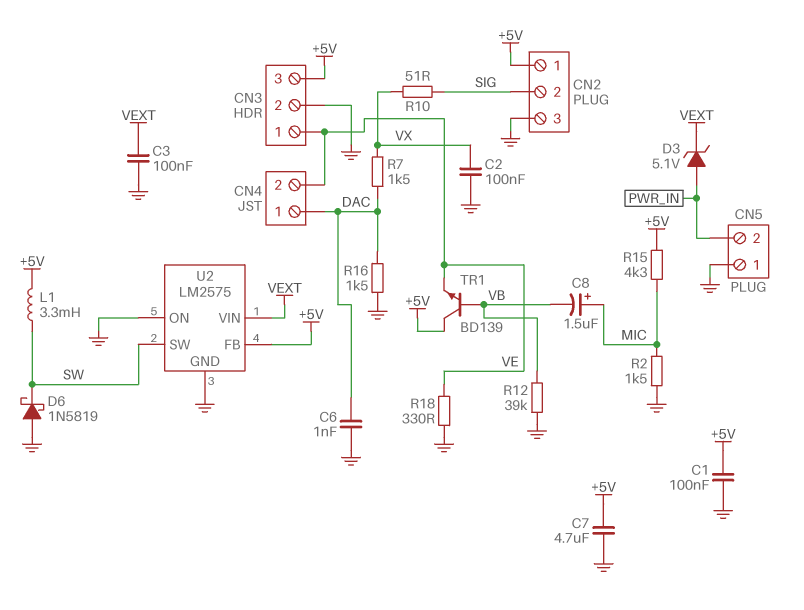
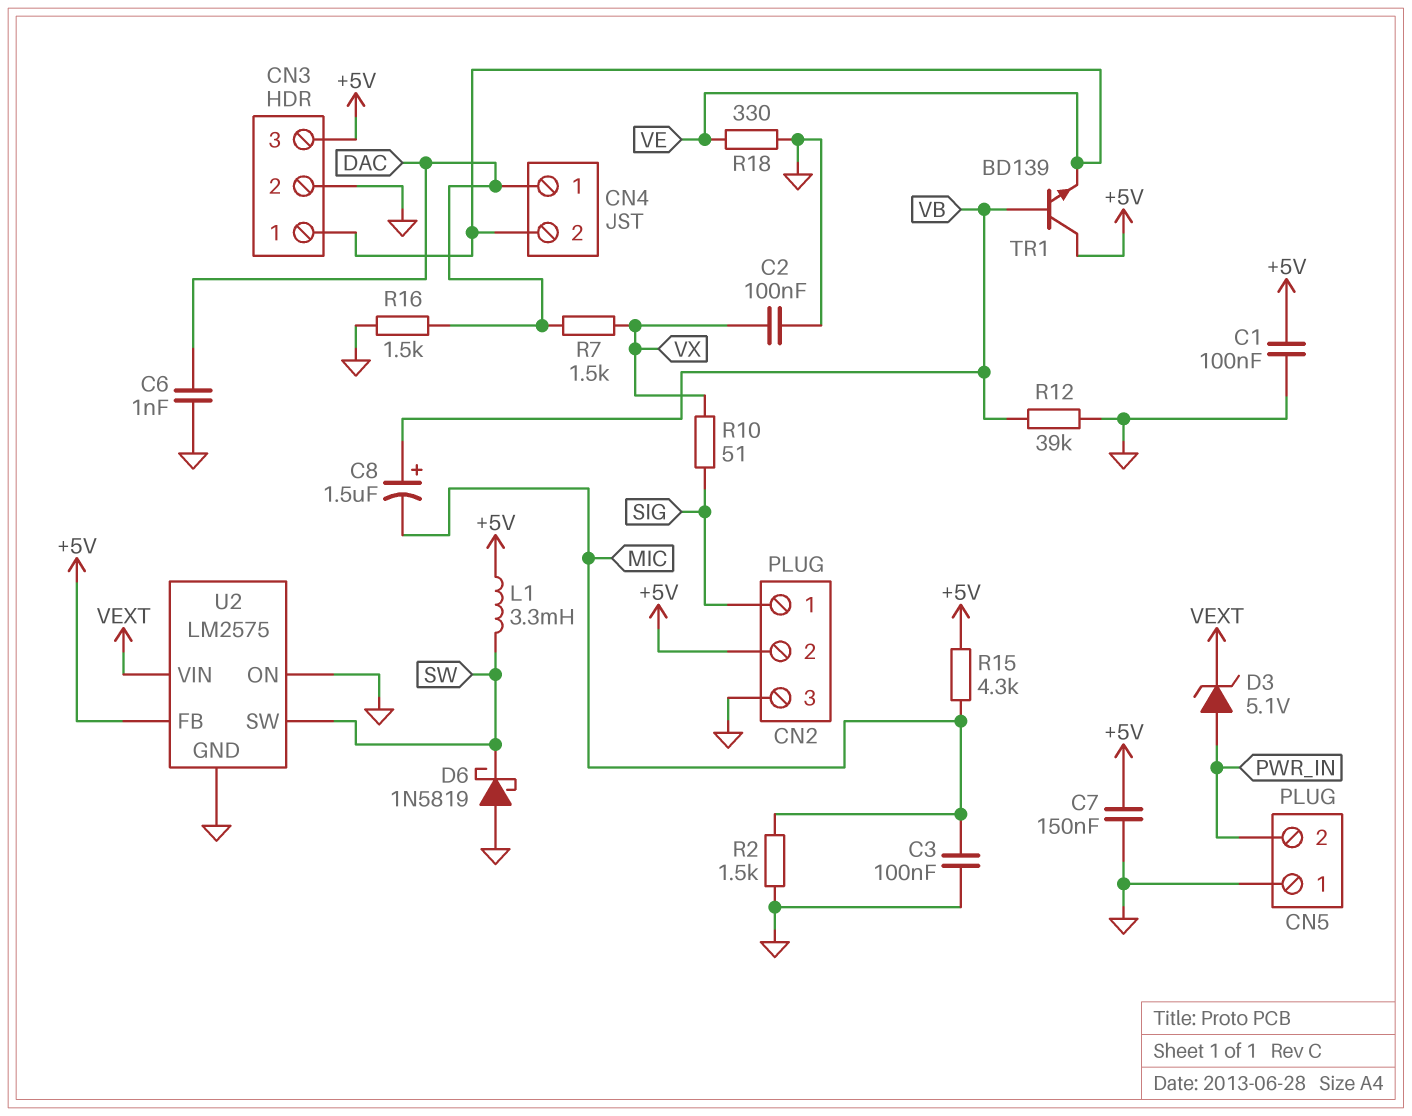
C3: 100nF (GND, VEXT) -> 100nF (GND, MIC)
C7: 4.7uF (+5V, GND) -> 150nF (+5V, GND)
C8: 1.5uF (plus MIC, minus VB) -> 1.5uF (plus VB, minus MIC)
CN2 pin 1: +5V -> SIG
CN2 pin 2: SIG -> +5V

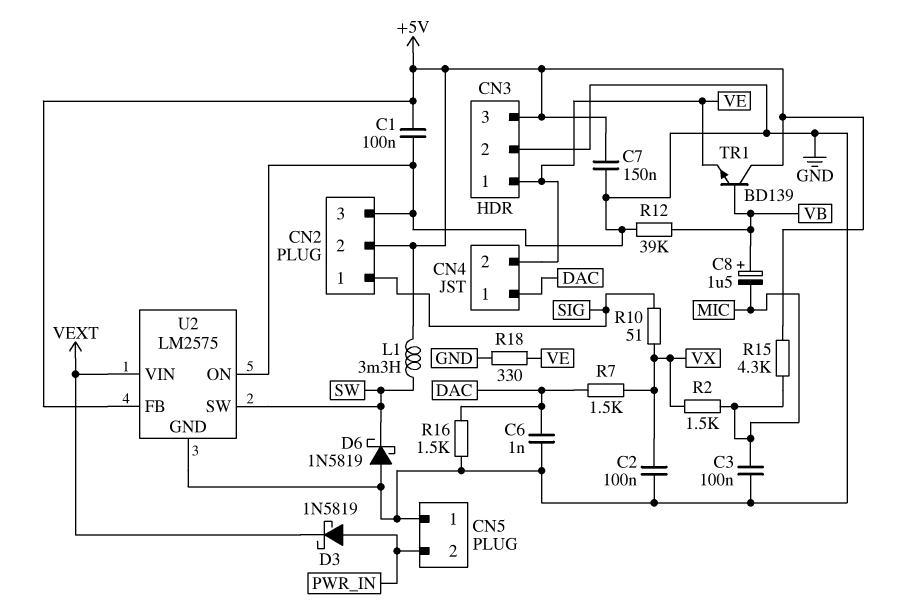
D3: zener 5.1V (A PWR_IN, K VEXT) -> schottky 1N5819 (A PWR_IN, K VEXT)
R2: 1.5k (GND, MIC) -> 1.5k (MIC, VX)

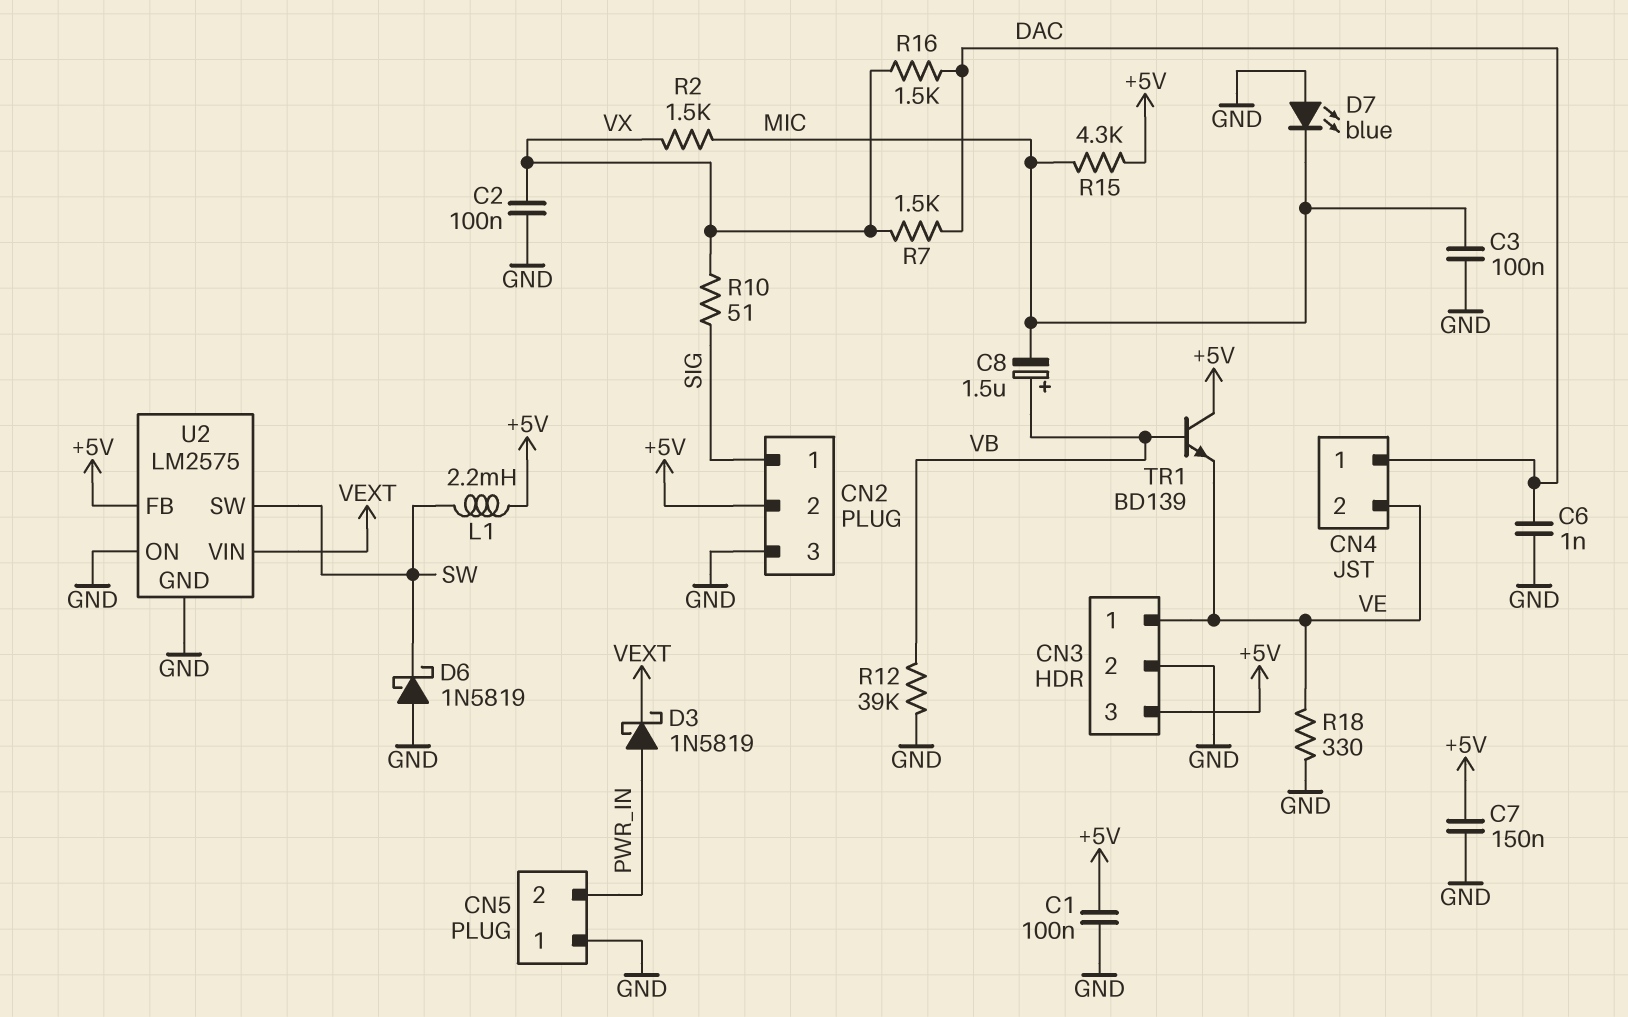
D7: none -> LED blue (A GND, K MIC)
L1: 3.3mH (+5V, SW) -> 2.2mH (+5V, SW)
R16: 1.5k (DAC, GND) -> 1.5k (DAC, VX)

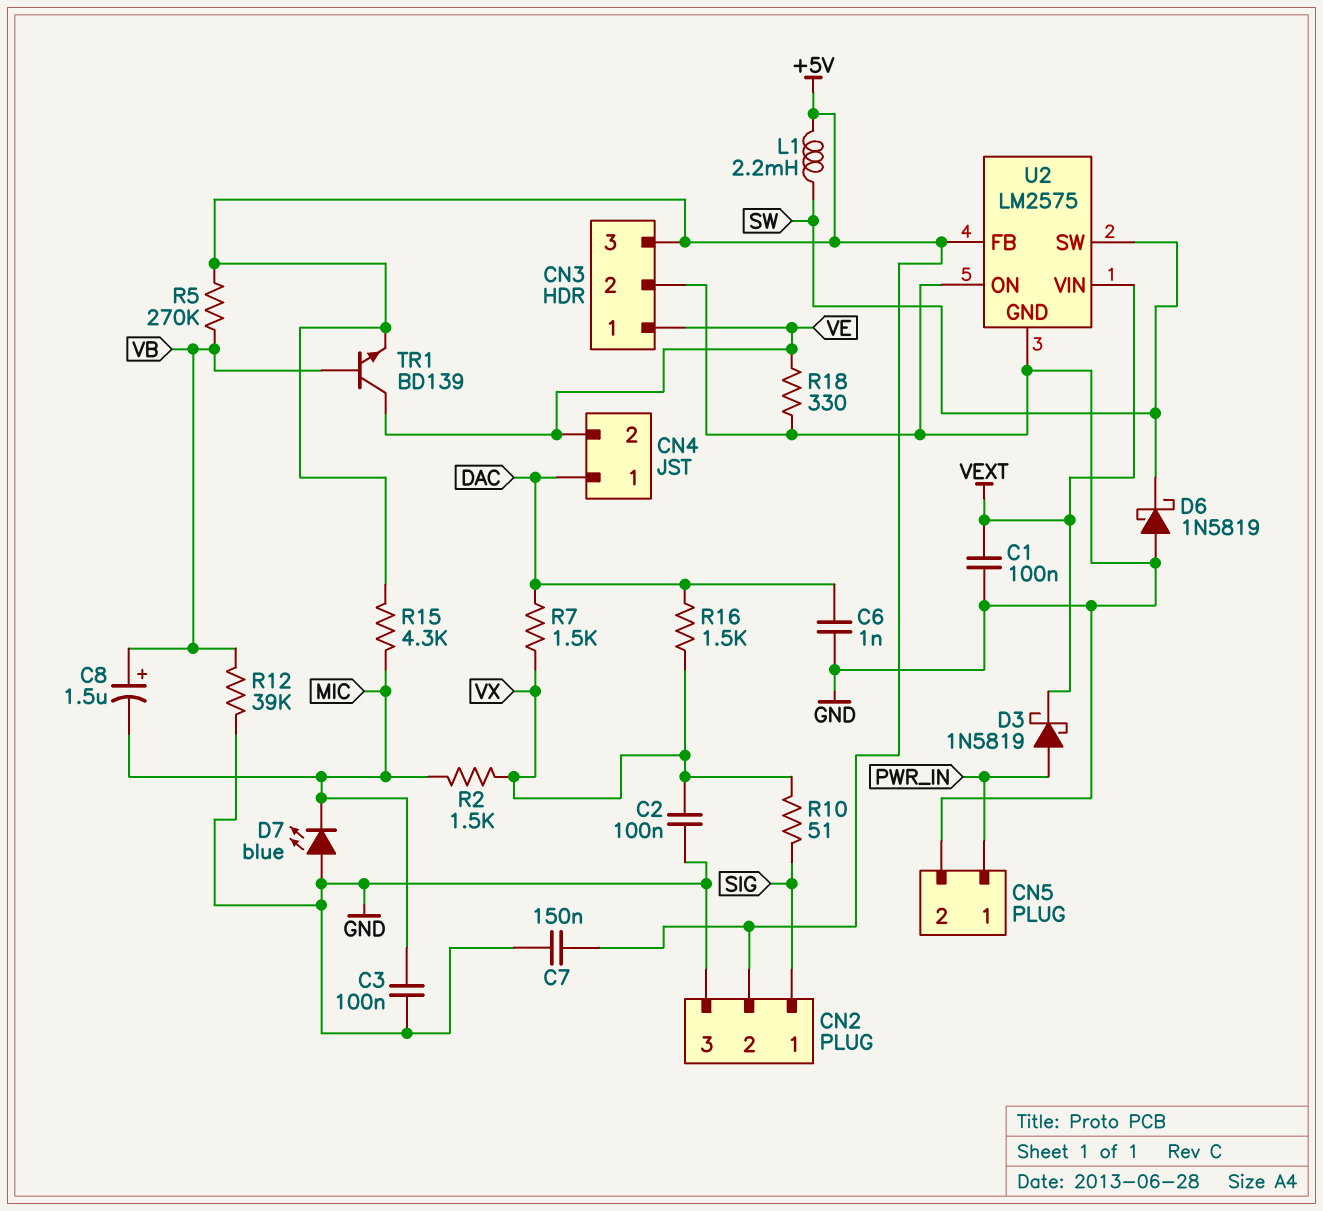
C1: 100nF (+5V, GND) -> 100nF (GND, VEXT)
CN5 pin 1: GND -> PWR_IN
CN5 pin 2: PWR_IN -> GND
R5: none -> 270k (+5V, VB)
TR1: NPN BD139 (B VB, C +5V, E VE) -> NPN BD139 (B VB, C VE, E +5V)

